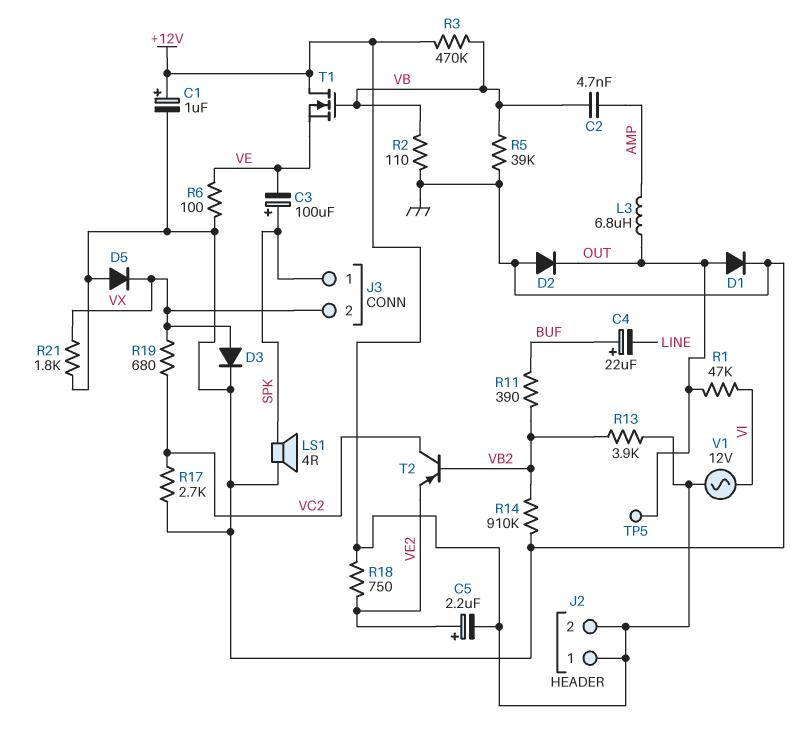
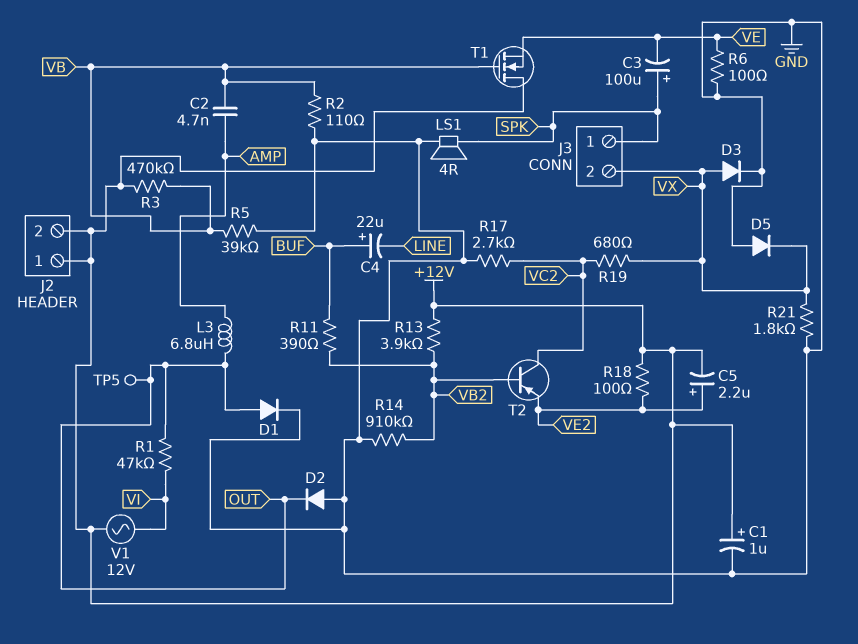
R18: 750 (+12V, VE2) -> 100 (+12V, VE2)

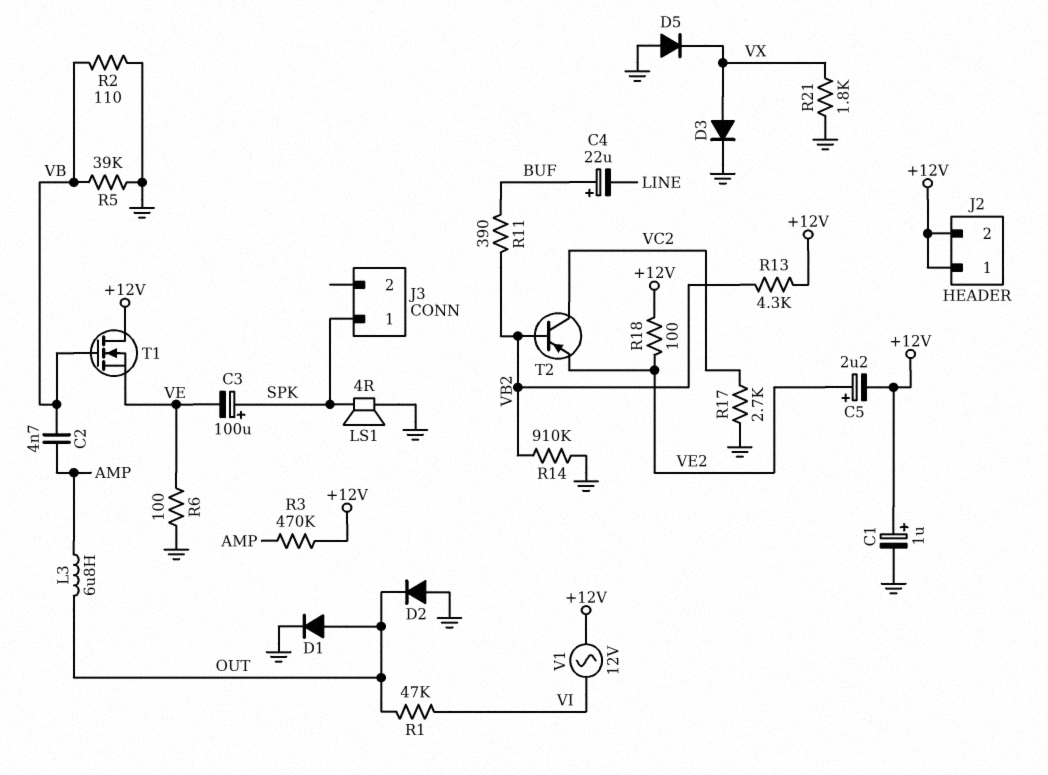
J3 pin 2: VX -> none
R3: 470k (+12V, VB) -> 470k (+12V, AMP)
R13: 3.9k (+12V, VB2) -> 4.3k (+12V, VB2)
R19: 680 (VC2, VX) -> none
TP5: test point (OUT) -> none

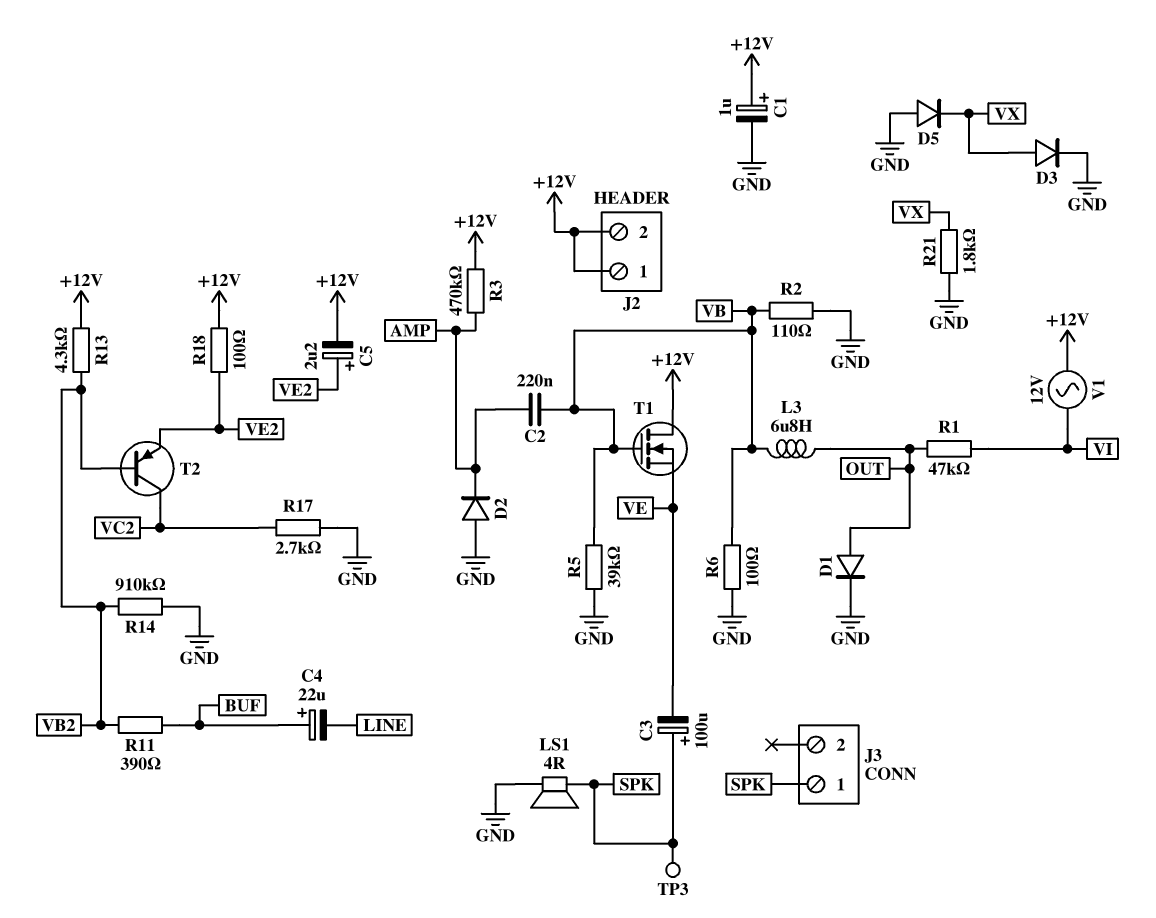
C2: 4.7nF (AMP, VB) -> 220nF (AMP, VB)
D2: diode (A GND, K OUT) -> diode (A GND, K AMP)
L3: 6.8uH (AMP, OUT) -> 6.8uH (OUT, VB)
R6: 100 (GND, VE) -> 100 (GND, VB)
TP3: none -> test point (SPK)

